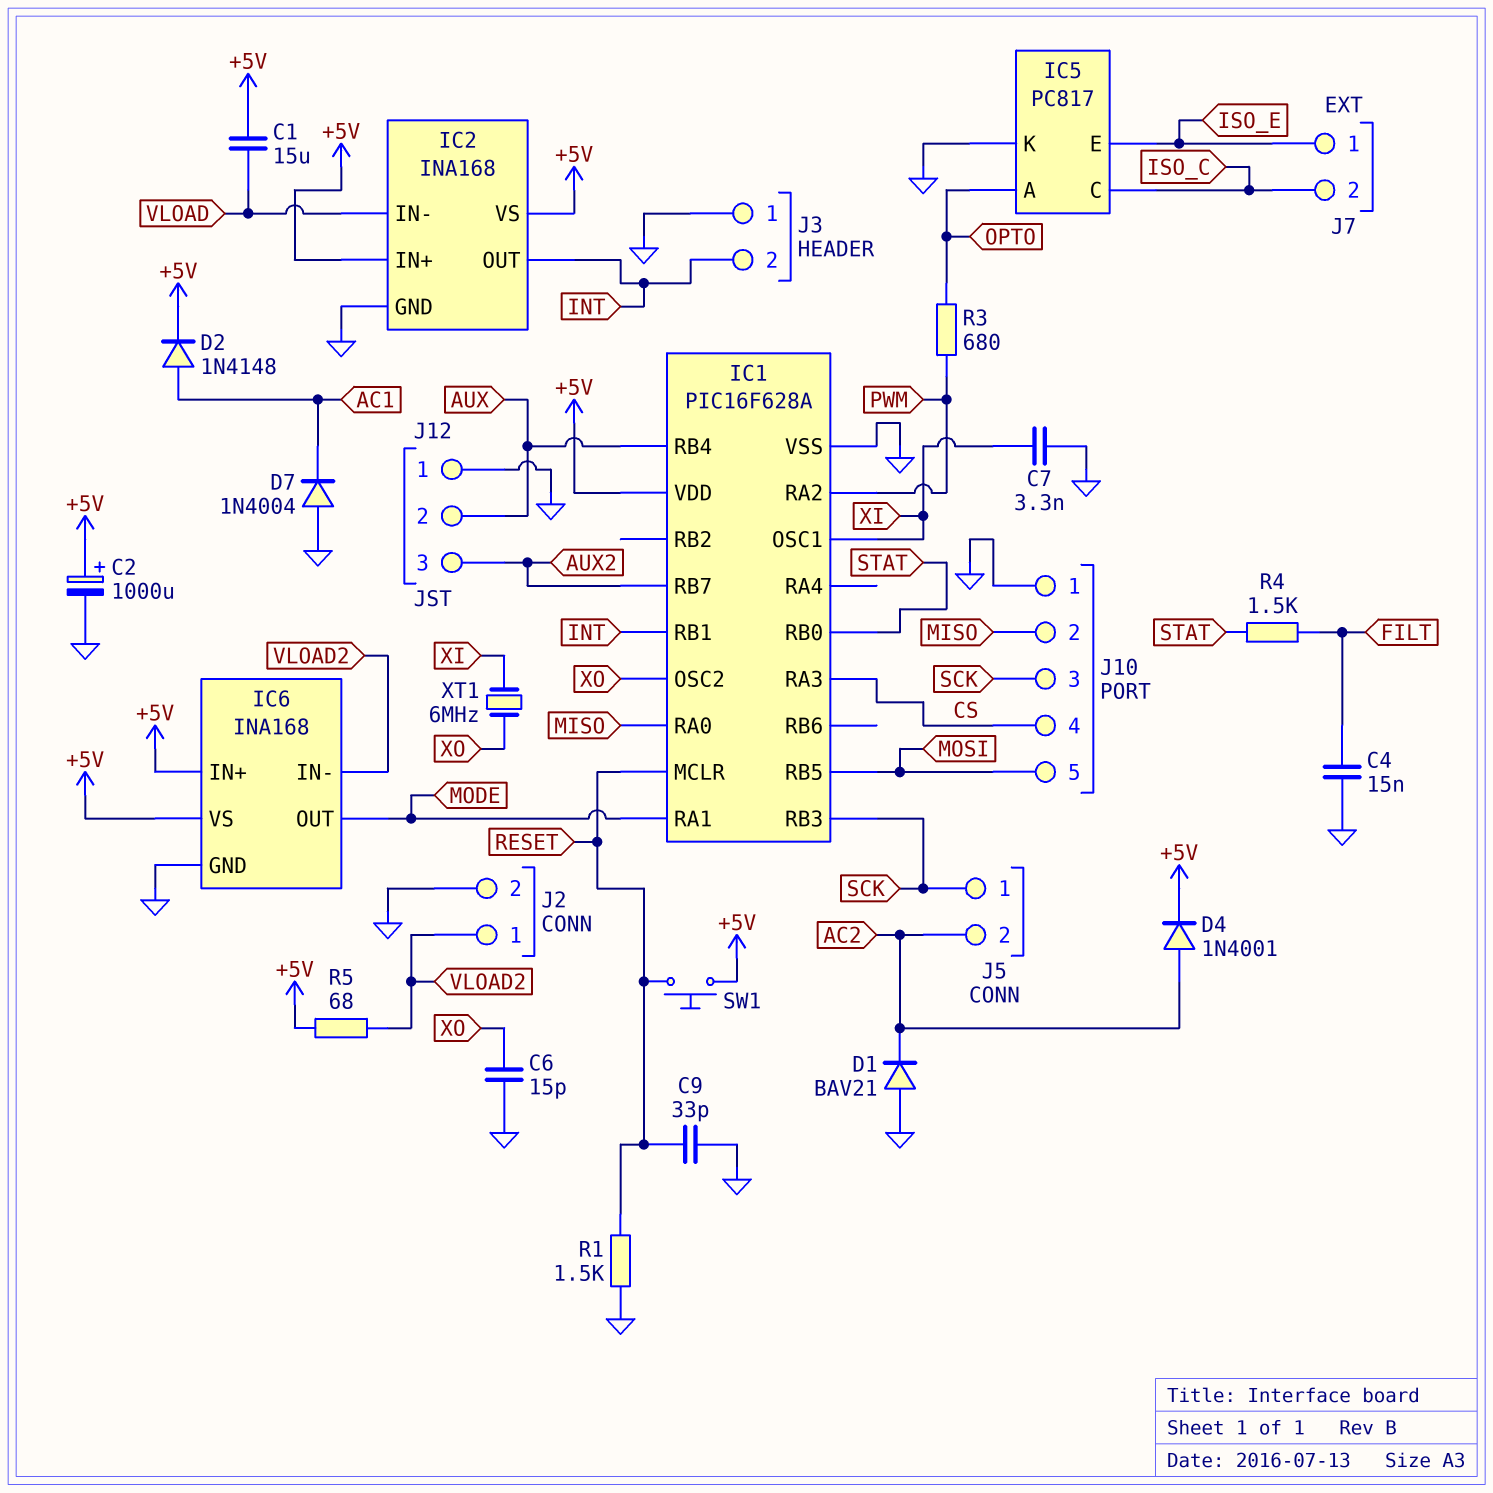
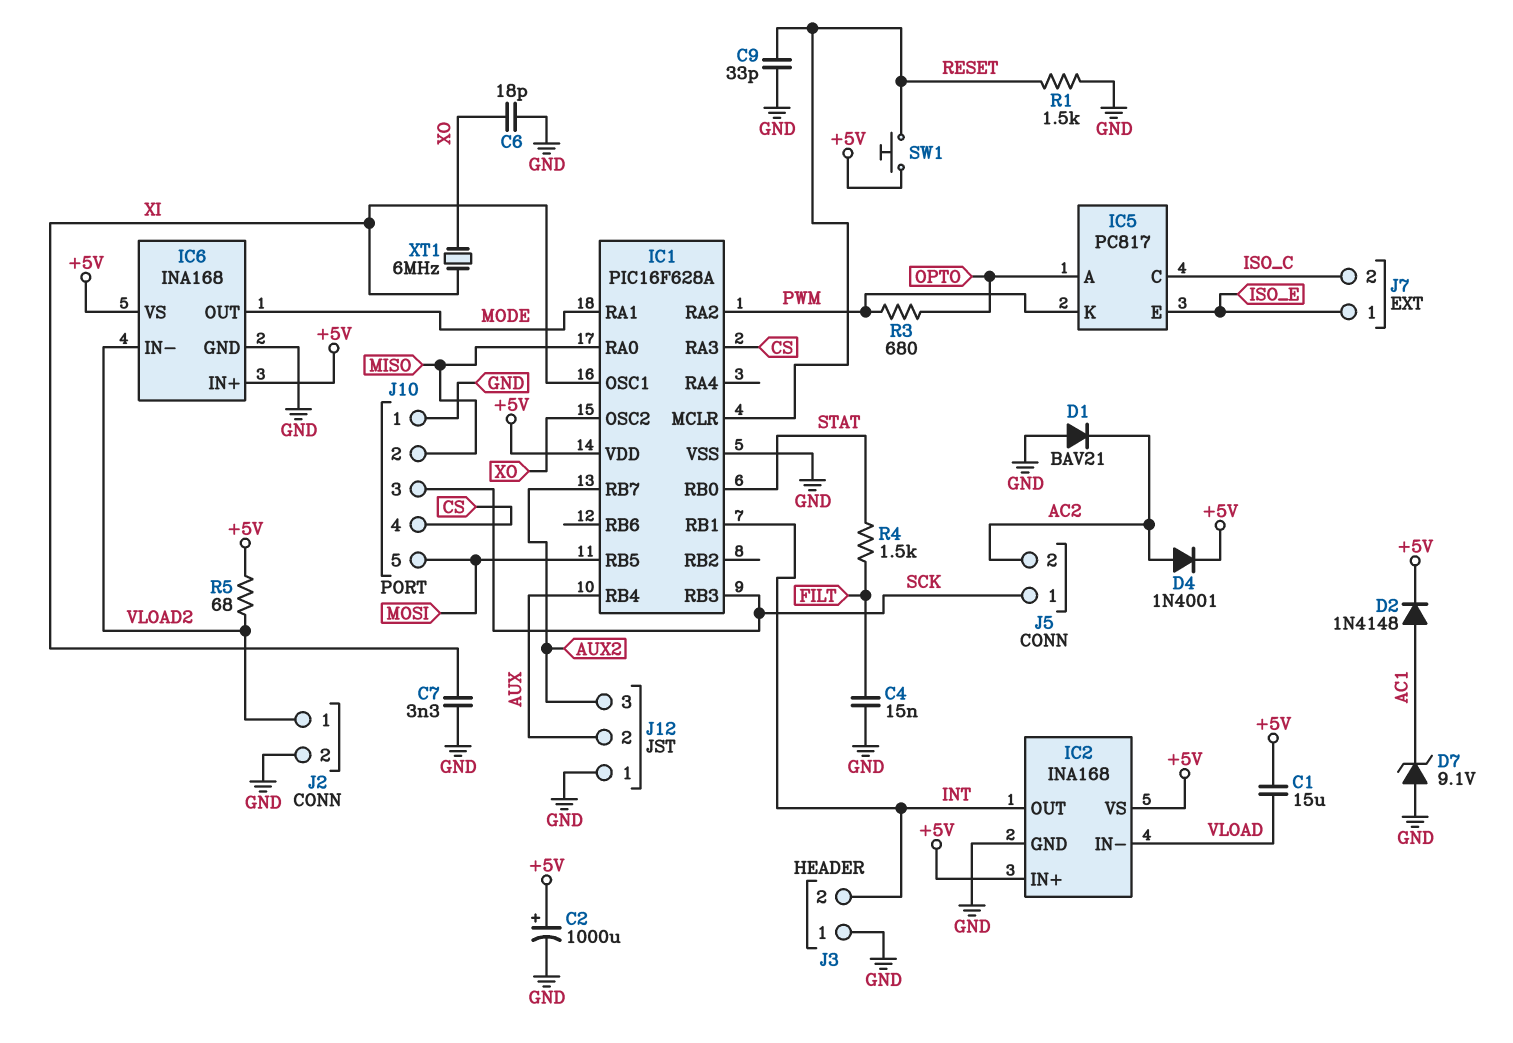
C6: 15pF (GND, XO) -> 18pF (GND, XO)
D7: diode 1N4004 (A GND, K AC1) -> zener 9.1V (A GND, K AC1)
IC5 pin K: GND -> PWM

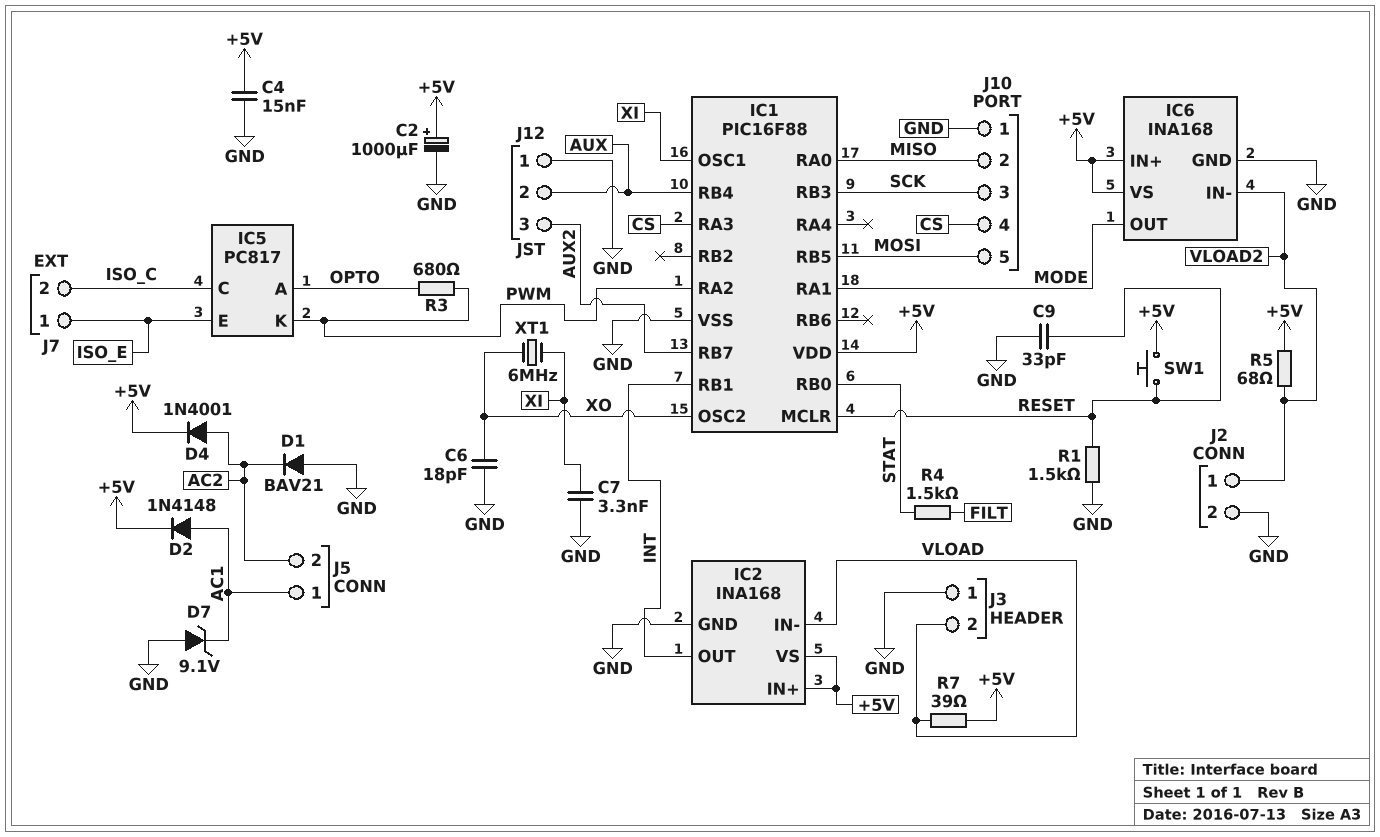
C1: 15uF (+5V, VLOAD) -> none
C4: 15nF (FILT, GND) -> 15nF (+5V, GND)
IC1: PIC16F628A -> PIC16F88
J3 pin 2: INT -> VLOAD
J5 pin 1: SCK -> AC1
R7: none -> 39 (+5V, VLOAD)

